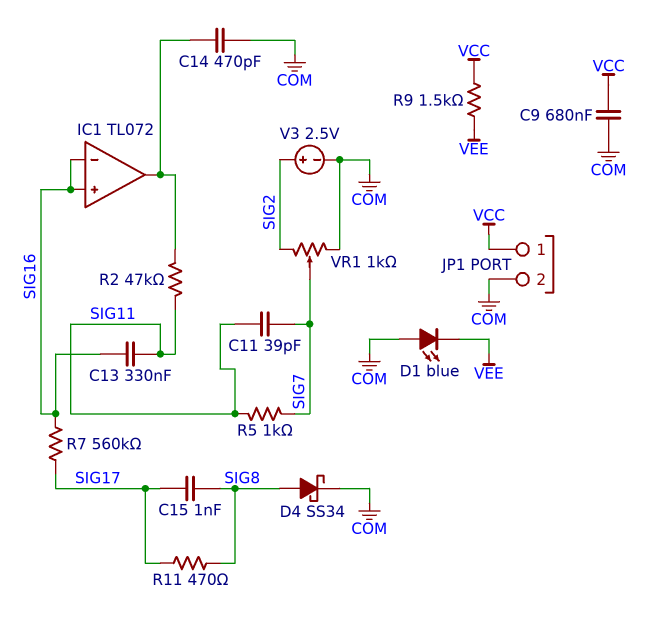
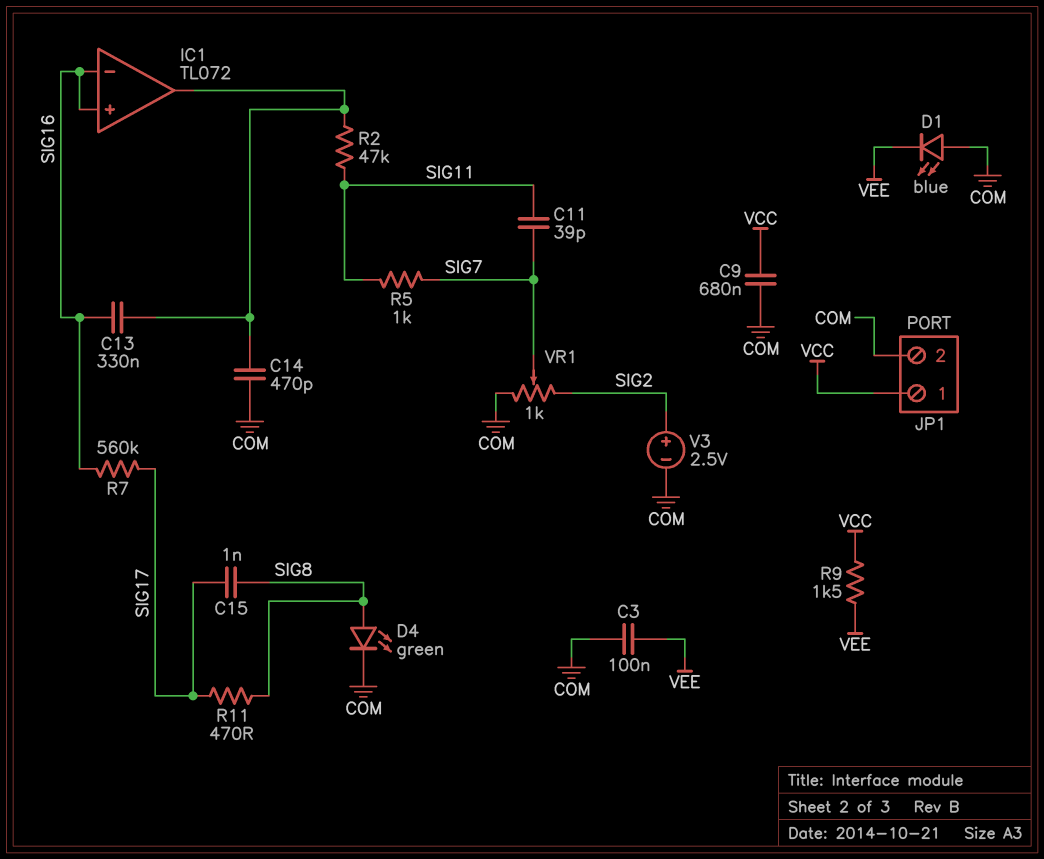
C3: none -> 100nF (COM, VEE)
C13: 330nF (SIG11, SIG16) -> 330nF (IC1/out, SIG16)
D4: schottky SS34 (A SIG8, K COM) -> LED green (A SIG8, K COM)

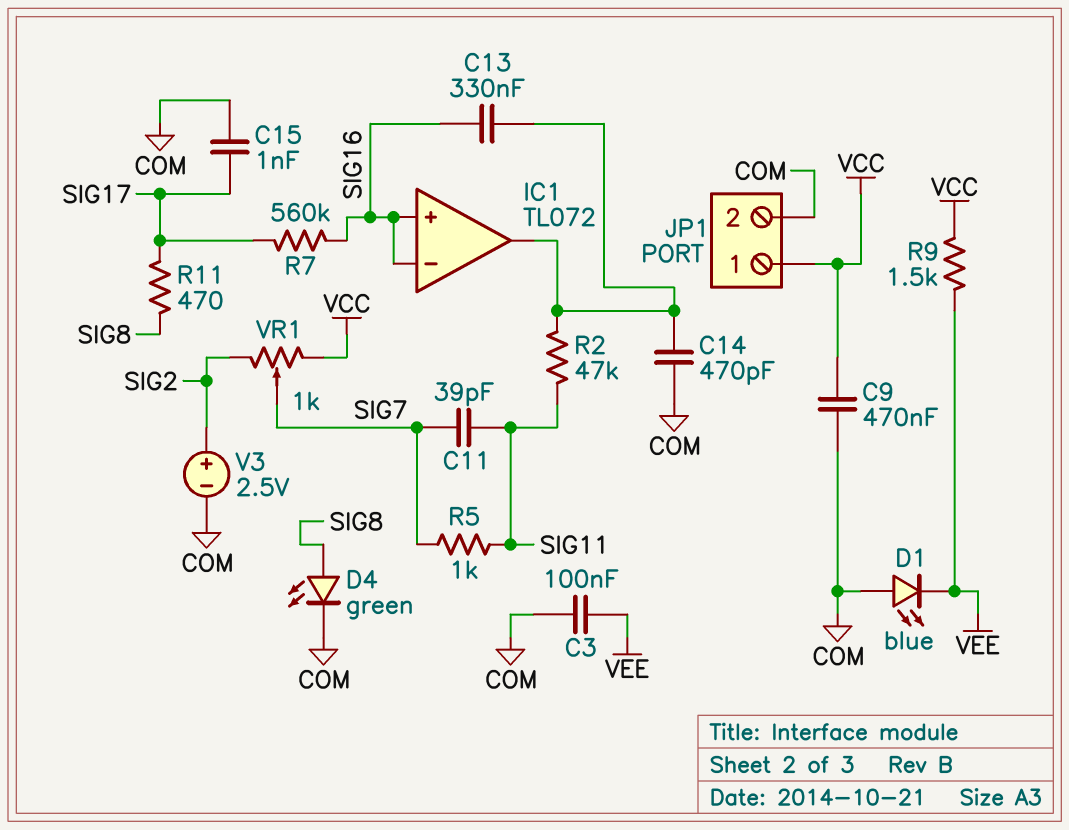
C9: 680nF (COM, VCC) -> 470nF (COM, VCC)
C15: 1nF (SIG8, SIG17) -> 1nF (COM, SIG17)
VR1: 1k (COM, SIG2, wiper SIG7) -> 1k (SIG2, VCC, wiper SIG7)

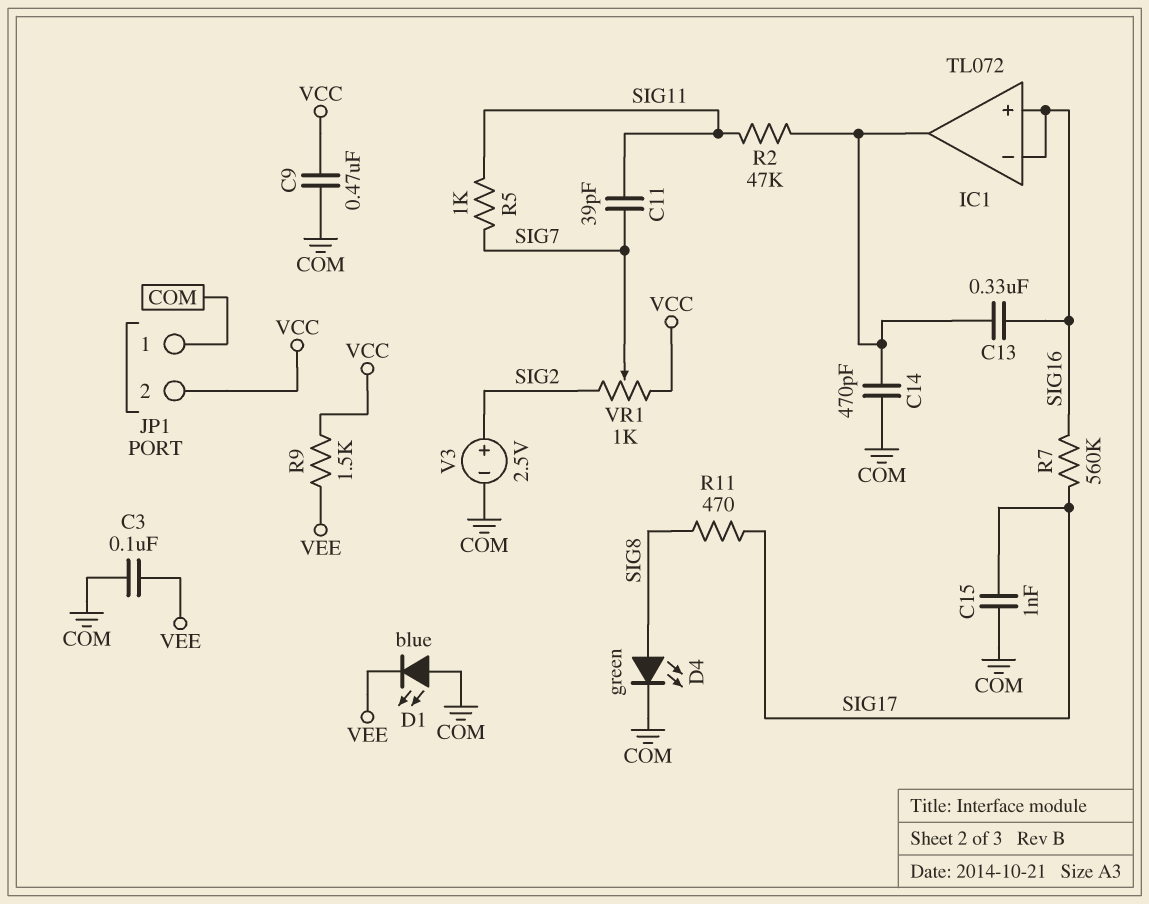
JP1 pin 1: VCC -> COM
JP1 pin 2: COM -> VCC

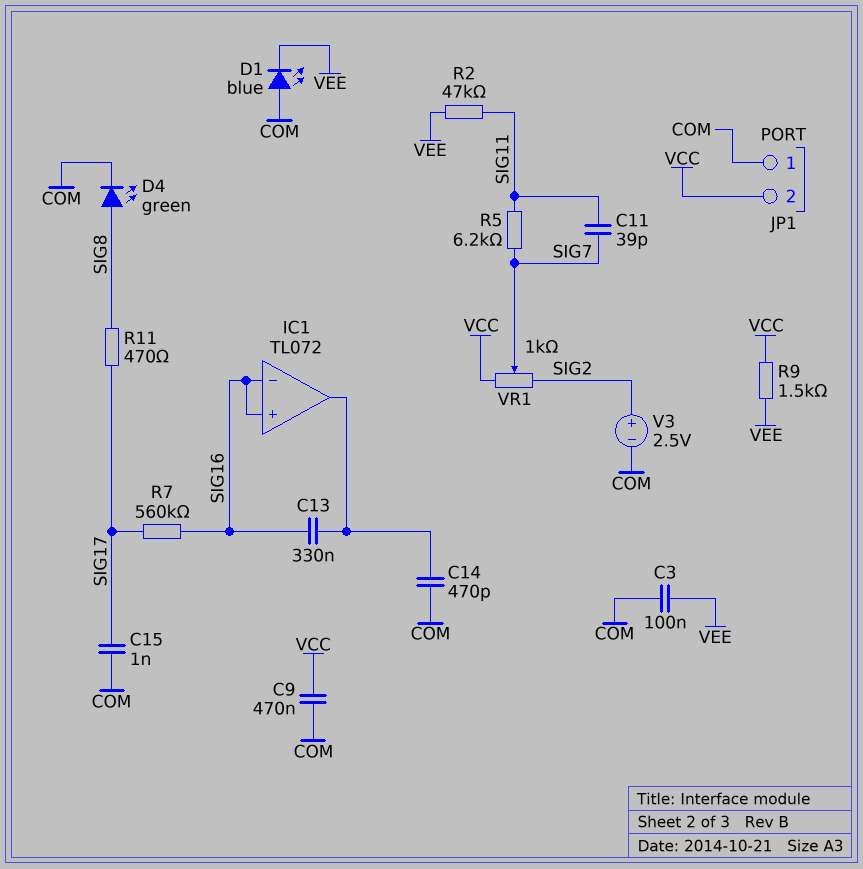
R2: 47k (IC1/out, SIG11) -> 47k (SIG11, VEE)
R5: 1k (SIG7, SIG11) -> 6.2k (SIG7, SIG11)

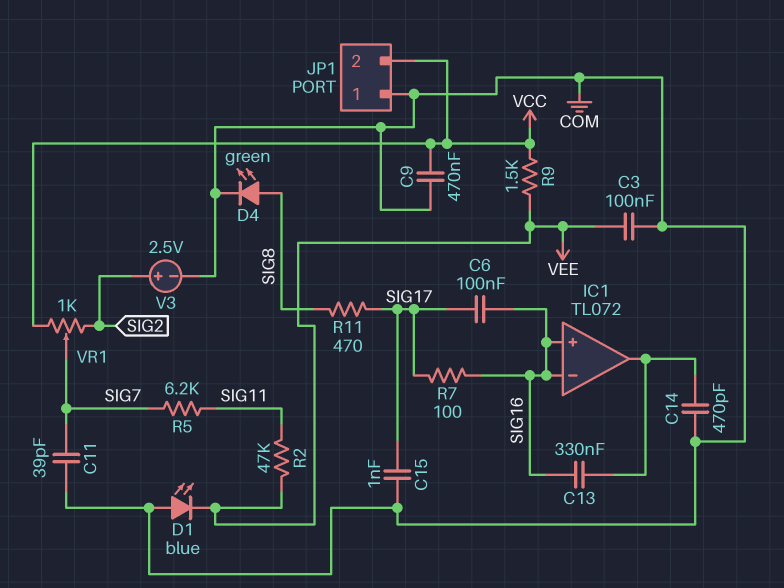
C6: none -> 100nF (SIG16, SIG17)
C11: 39pF (SIG7, SIG11) -> 39pF (COM, SIG7)
R7: 560k (SIG16, SIG17) -> 100 (SIG16, SIG17)

